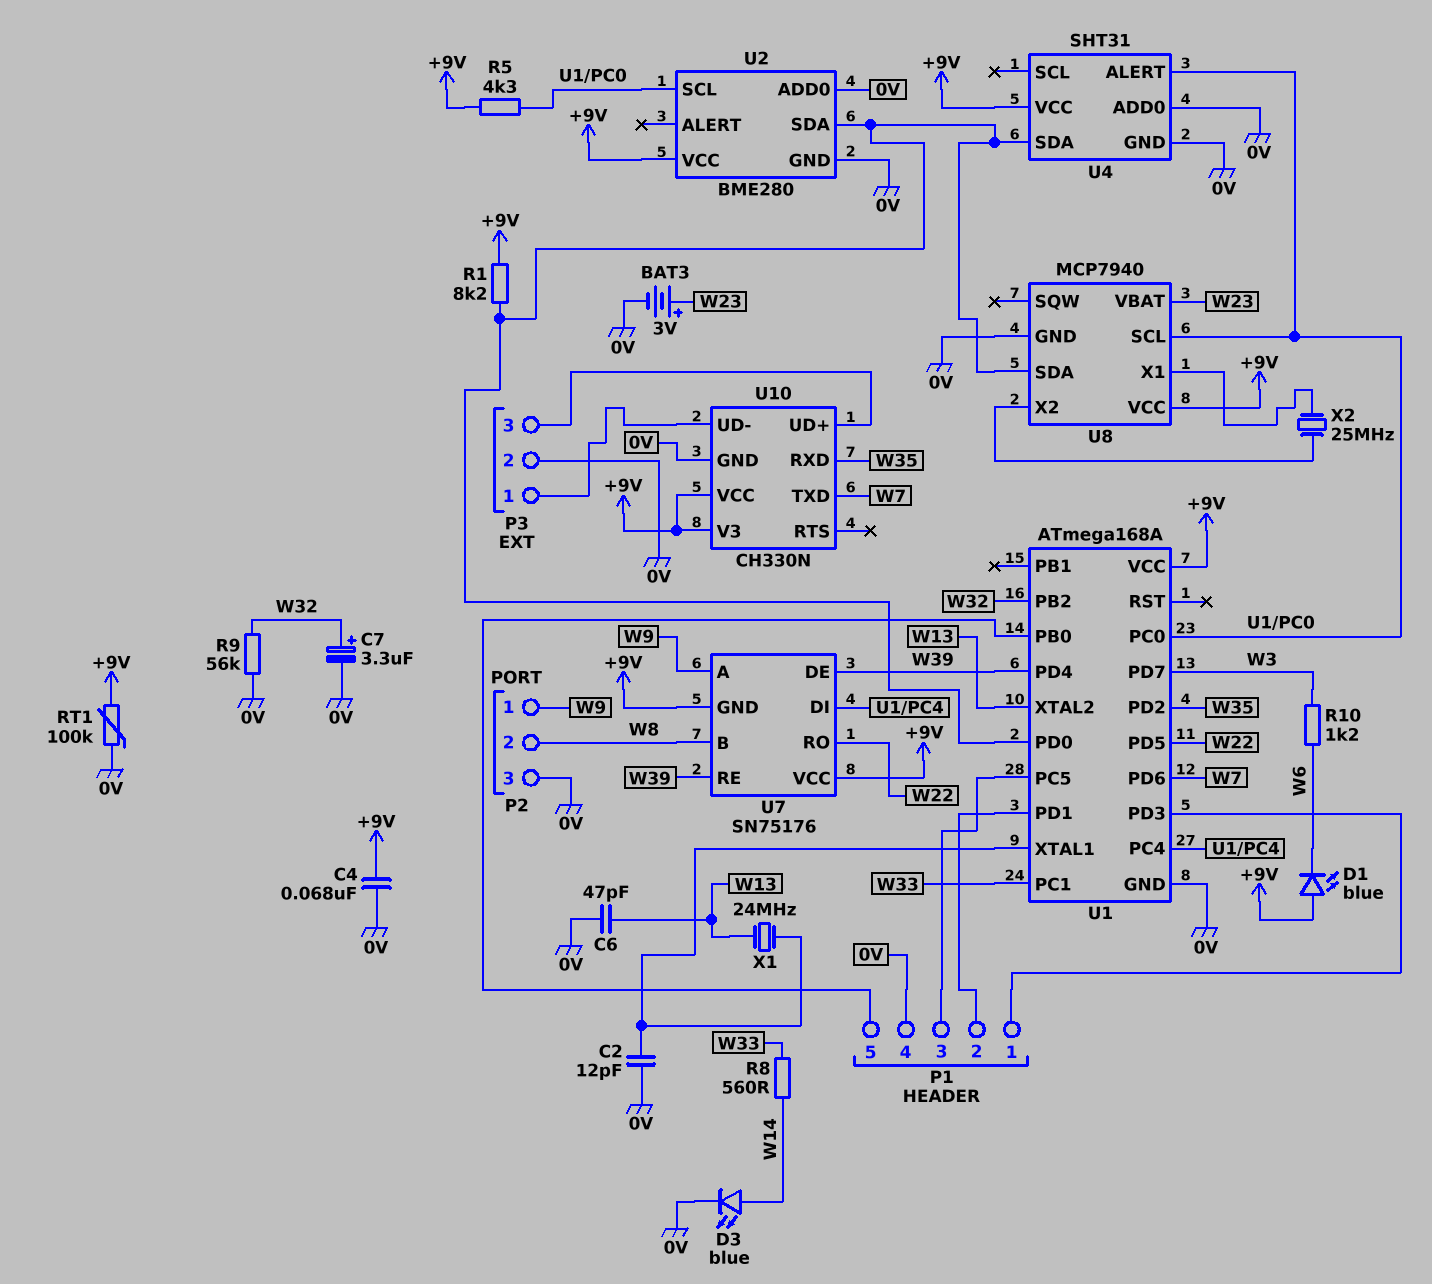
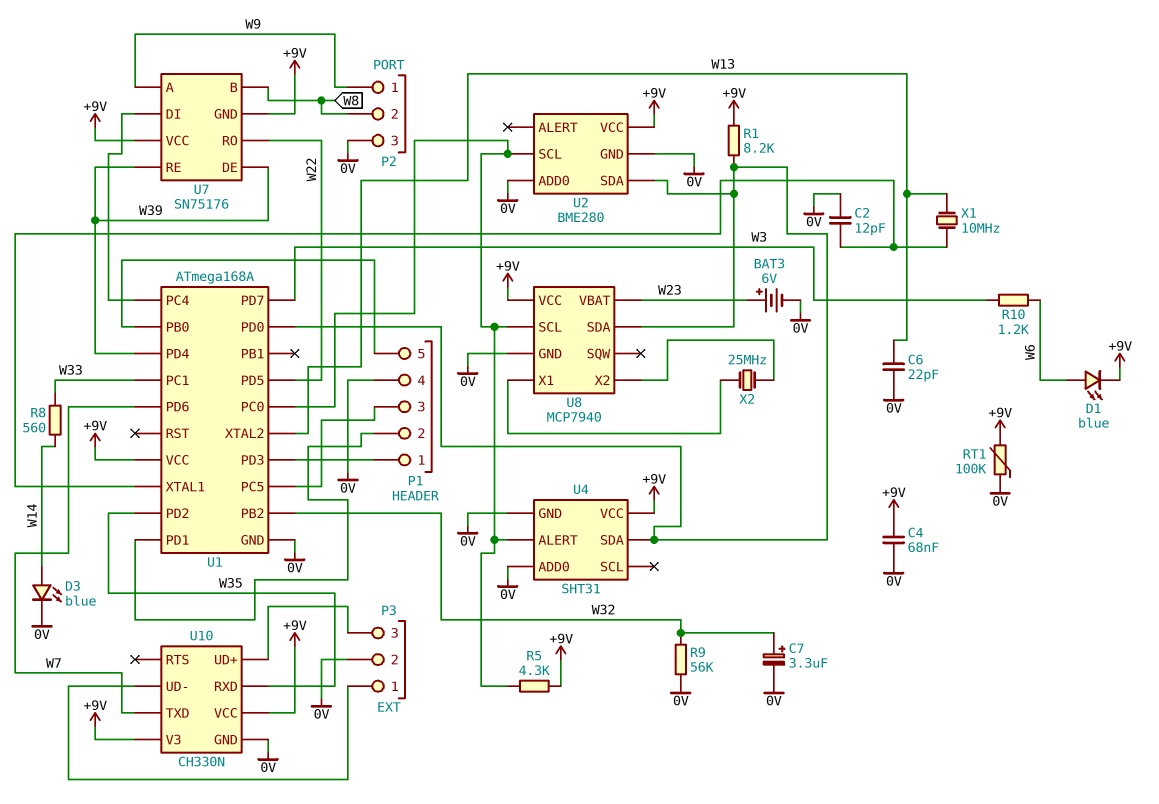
BAT3: 3V (plus W23, minus 0V) -> 6V (plus W23, minus 0V)
C6: 47pF (0V, W13) -> 22pF (0V, W13)
D1: LED blue (A +9V, K W6) -> LED blue (A W6, K +9V)
X1: 24MHz (U1/XTAL1, W13) -> 10MHz (U1/XTAL1, W13)

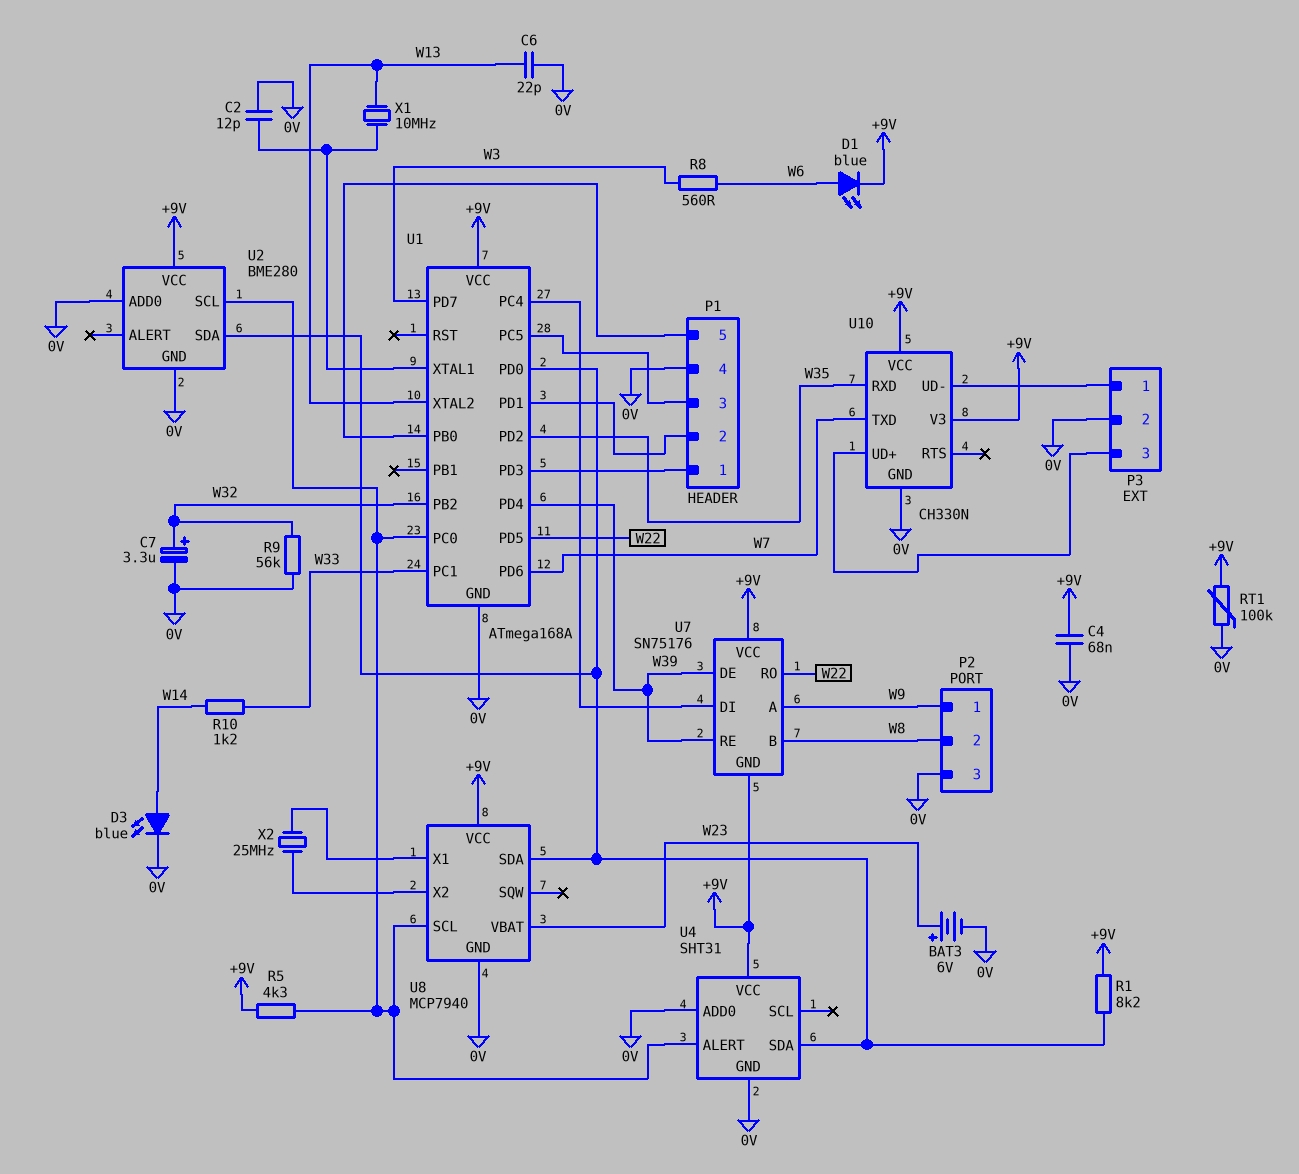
R8: 560 (W14, W33) -> 560 (W3, W6)
R10: 1.2k (W3, W6) -> 1.2k (W14, W33)

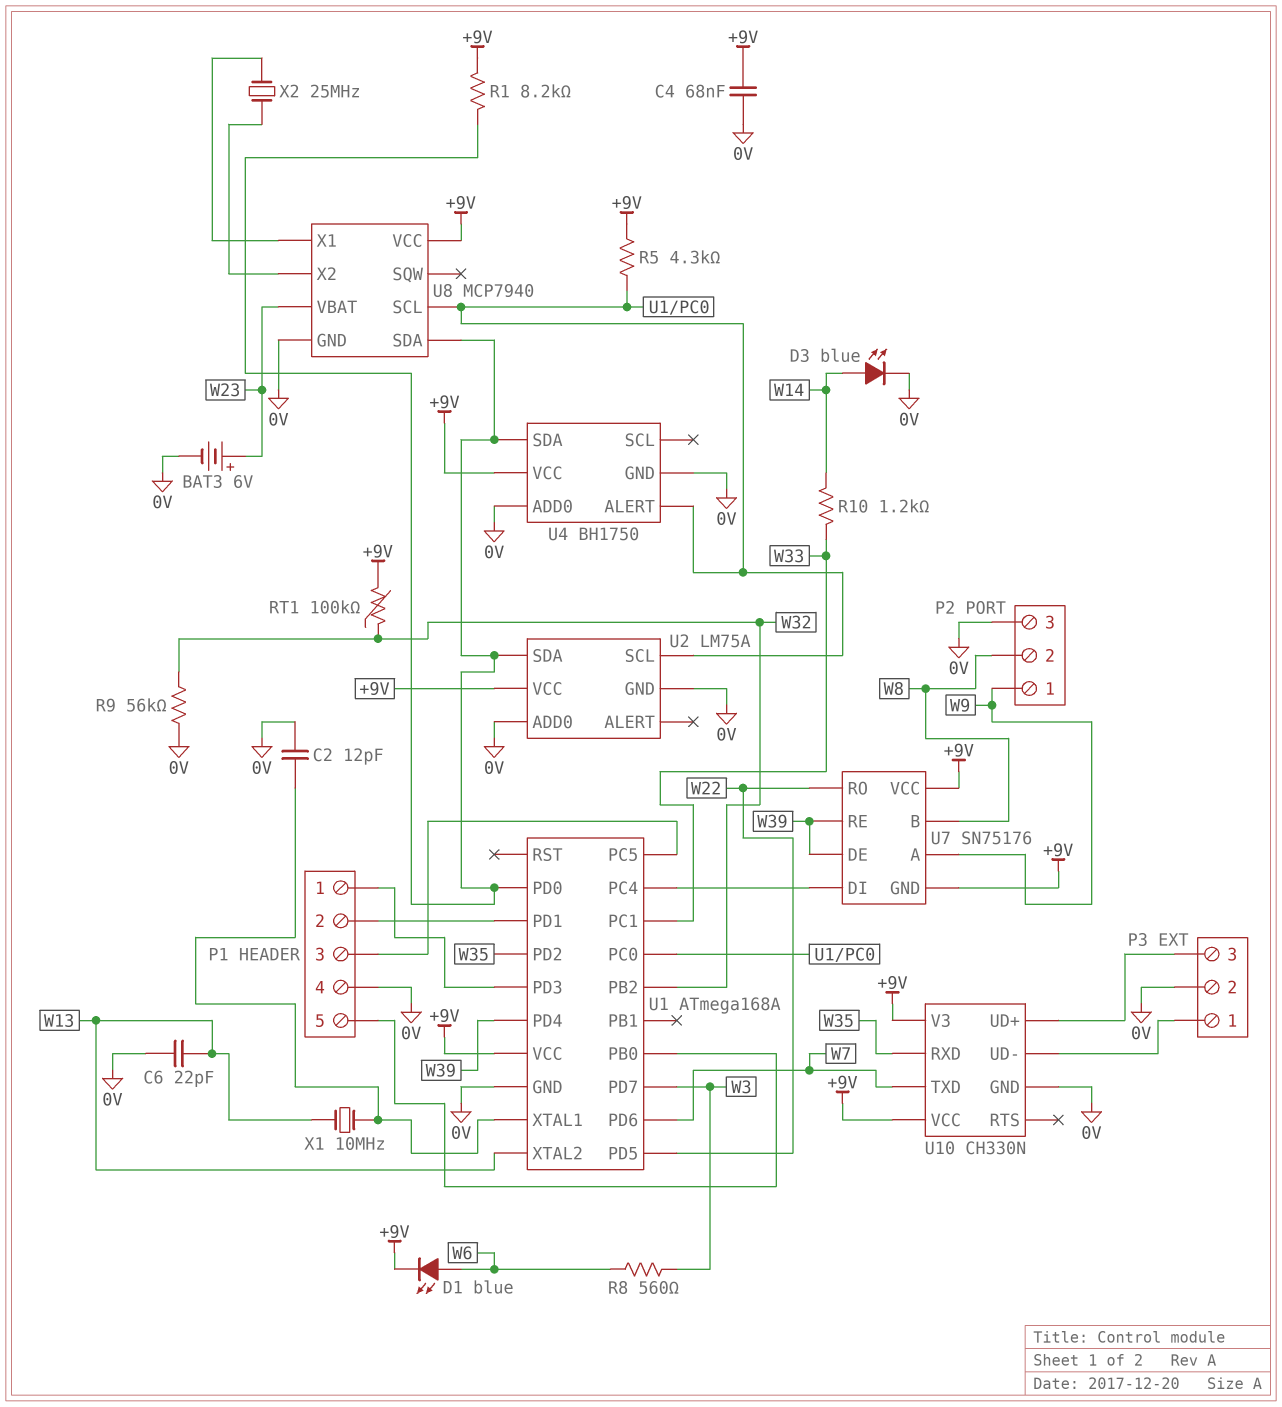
C7: 3.3uF (plus W32, minus 0V) -> none
RT1: 100k (+9V, 0V) -> 100k (+9V, W32)
U2: BME280 -> LM75A
U4: SHT31 -> BH1750

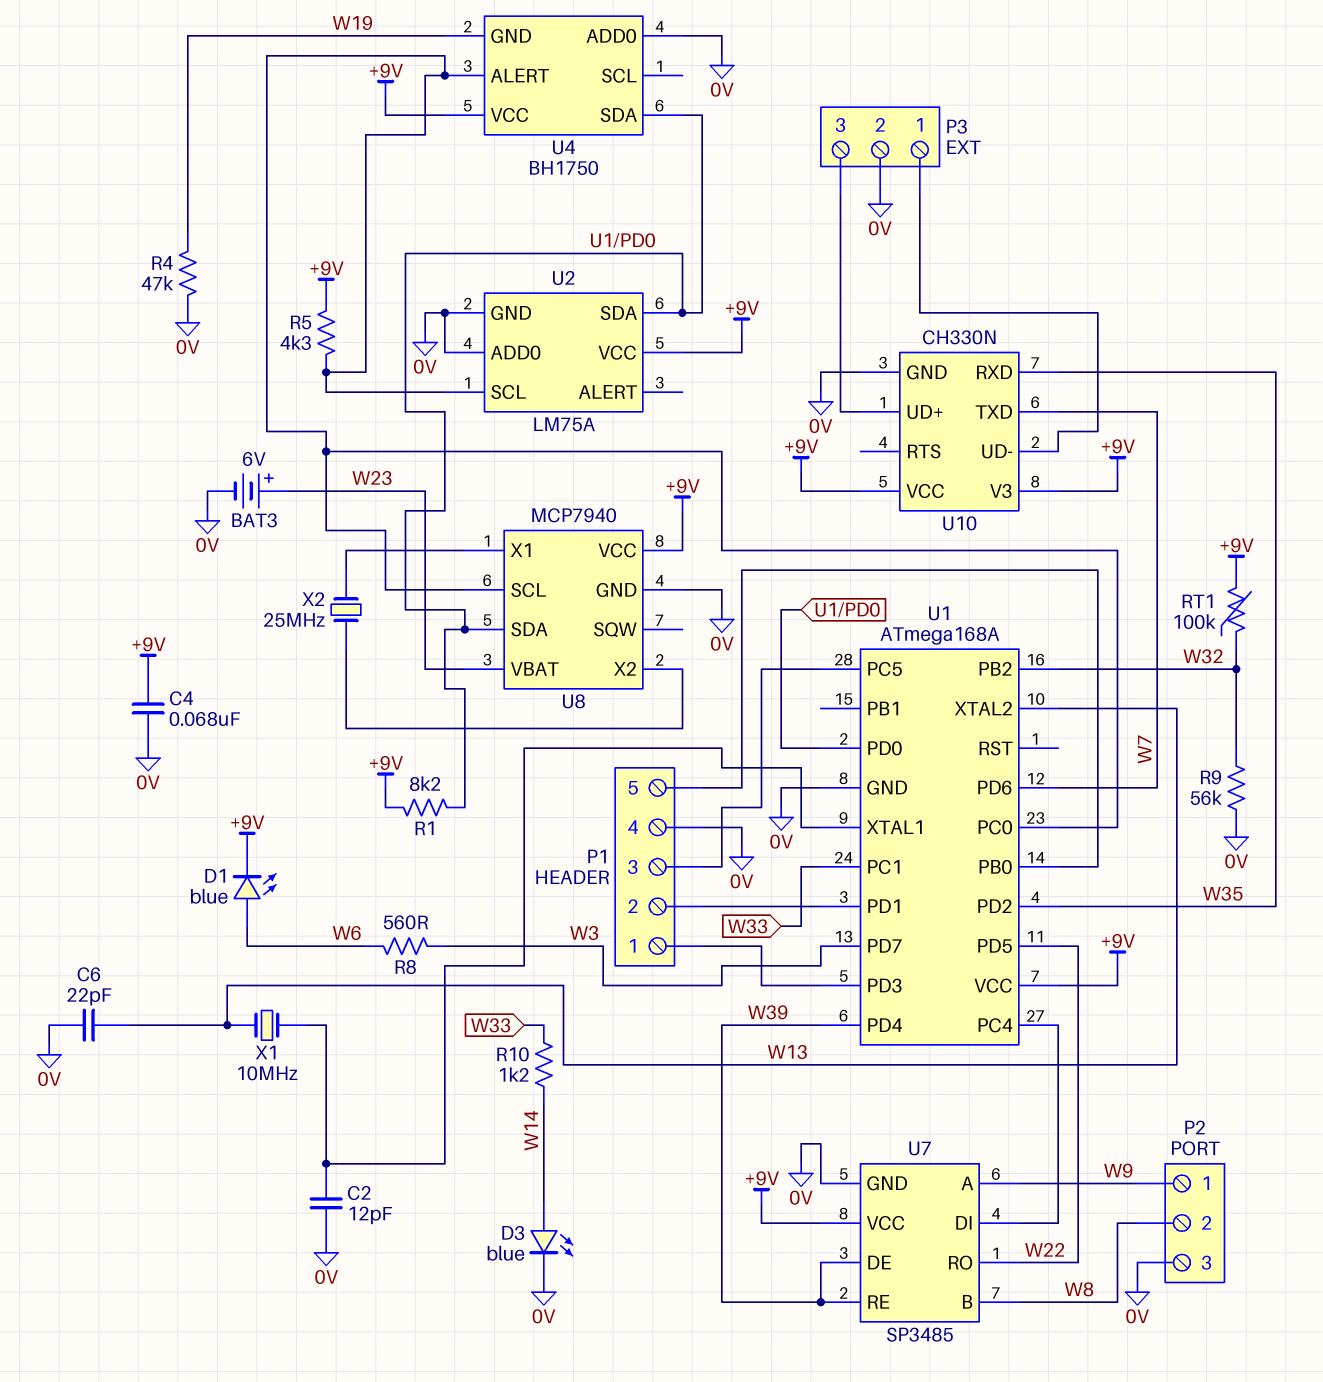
R4: none -> 47k (0V, W19)
U4 pin GND: 0V -> W19
U7: SN75176 -> SP3485
U7 pin GND: +9V -> 0V

